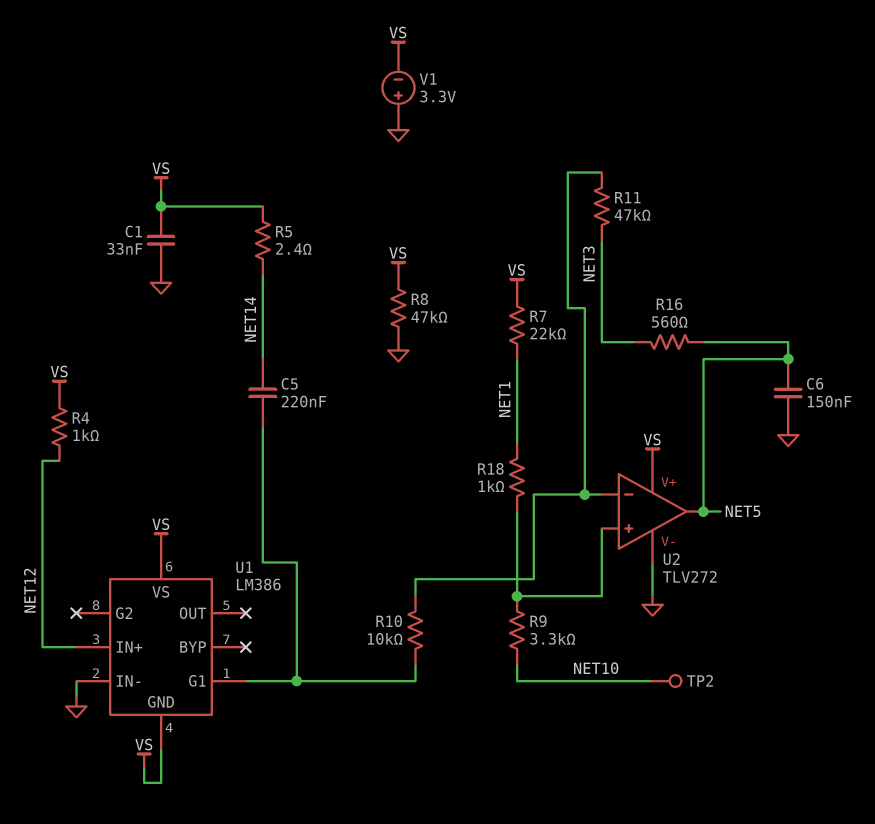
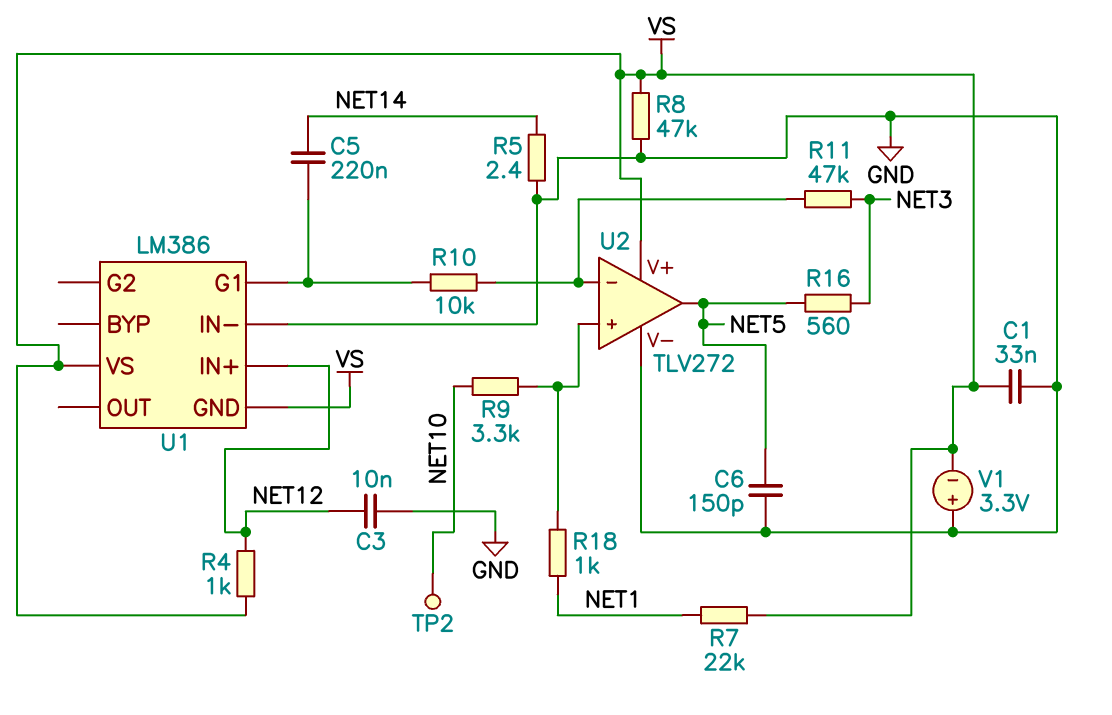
C3: none -> 10nF (GND, NET12)
C6: 150nF (GND, NET5) -> 150pF (GND, NET5)
R5: 2.4 (NET14, VS) -> 2.4 (GND, NET14)

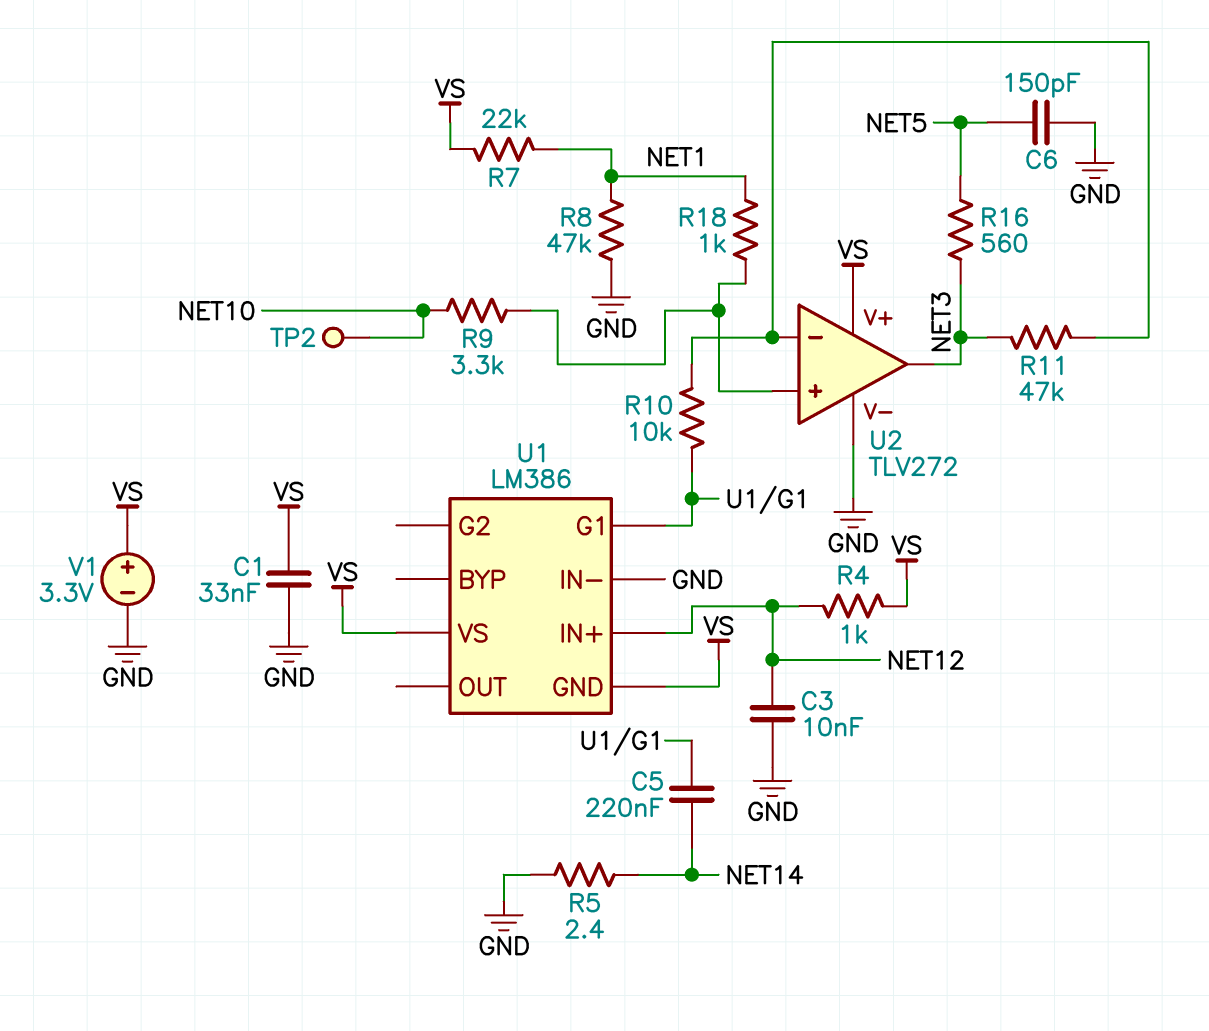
R8: 47k (GND, VS) -> 47k (GND, NET1)
U2 pin out: NET5 -> NET3
V1: 3.3V (plus GND, minus VS) -> 3.3V (plus VS, minus GND)

